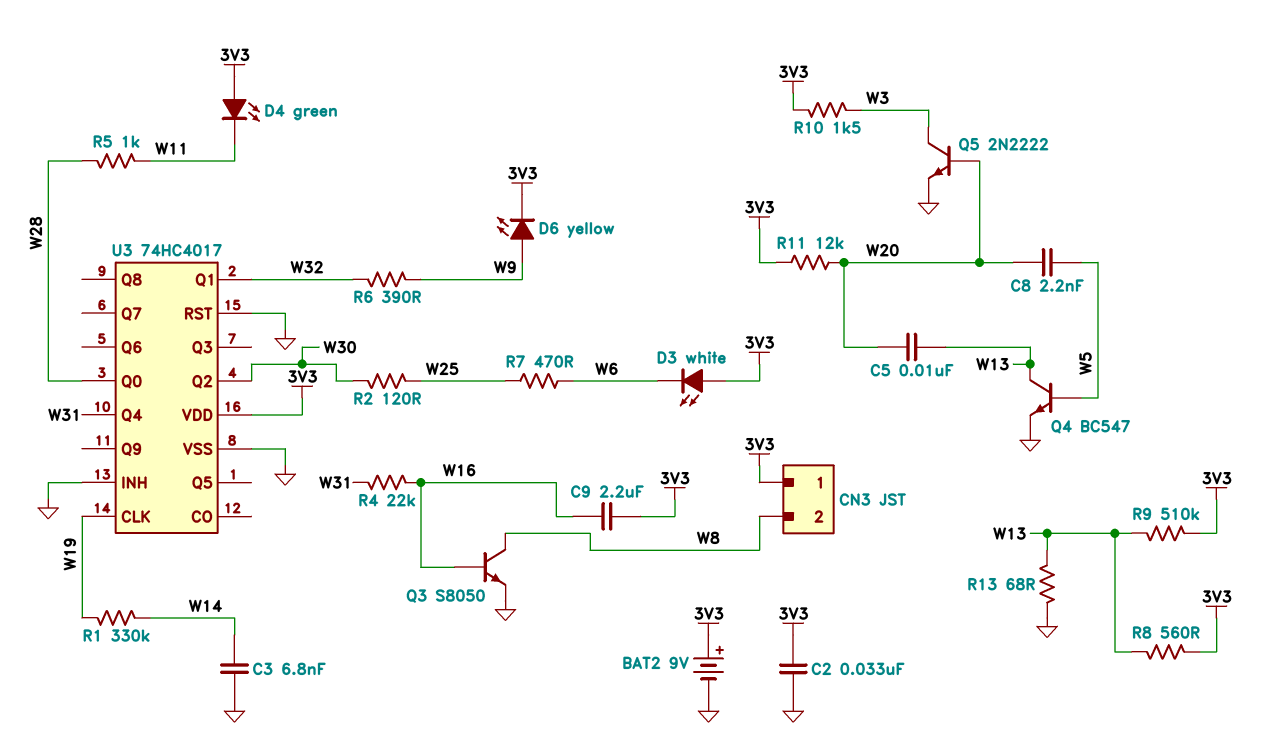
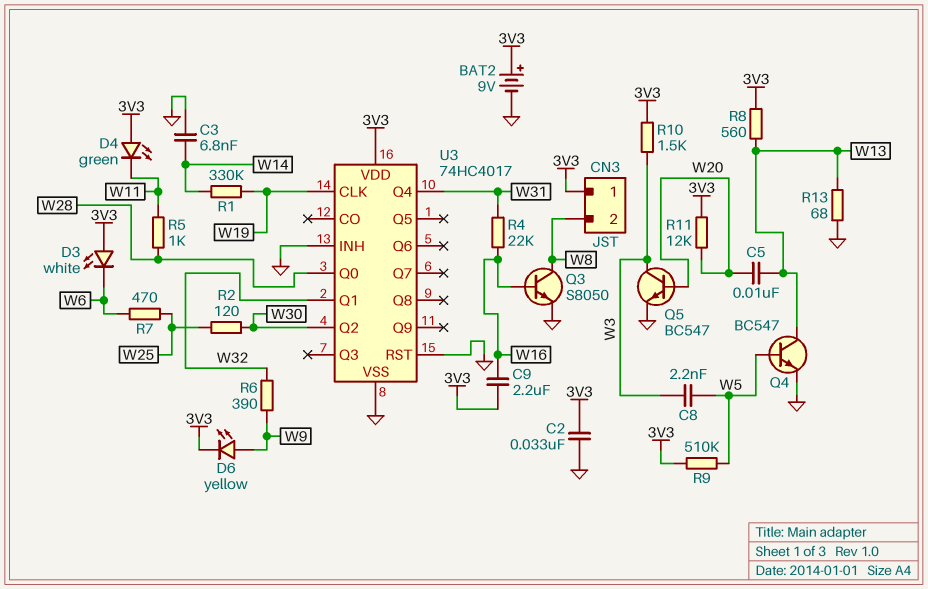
C8: 2.2nF (W5, W20) -> 2.2nF (W3, W5)
Q5: NPN 2N2222 (B W20, C W3, E GND) -> NPN BC547 (B W20, C W3, E GND)
R9: 510k (3V3, W13) -> 510k (3V3, W5)

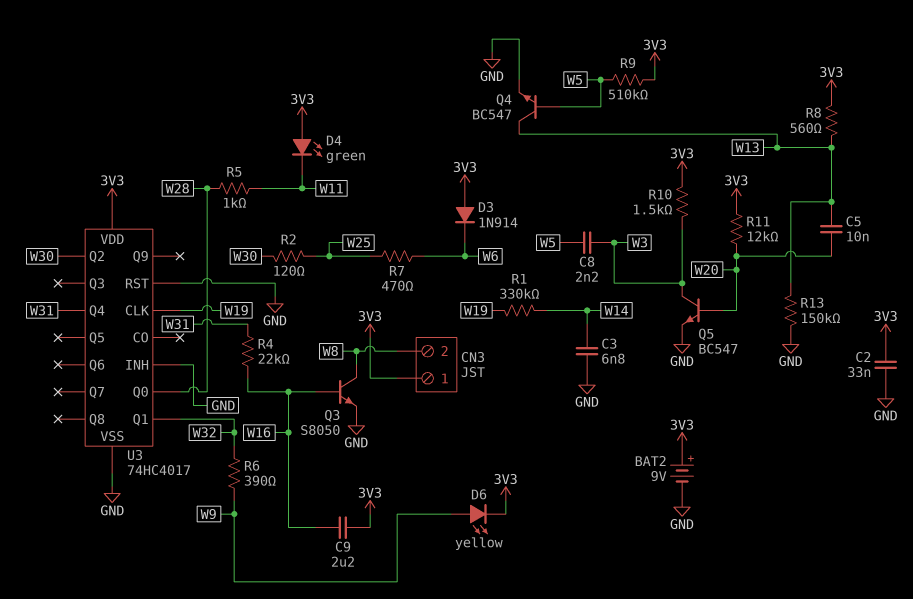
D3: LED white (A 3V3, K W6) -> diode 1N914 (A 3V3, K W6)
R13: 68 (GND, W13) -> 150k (GND, W13)

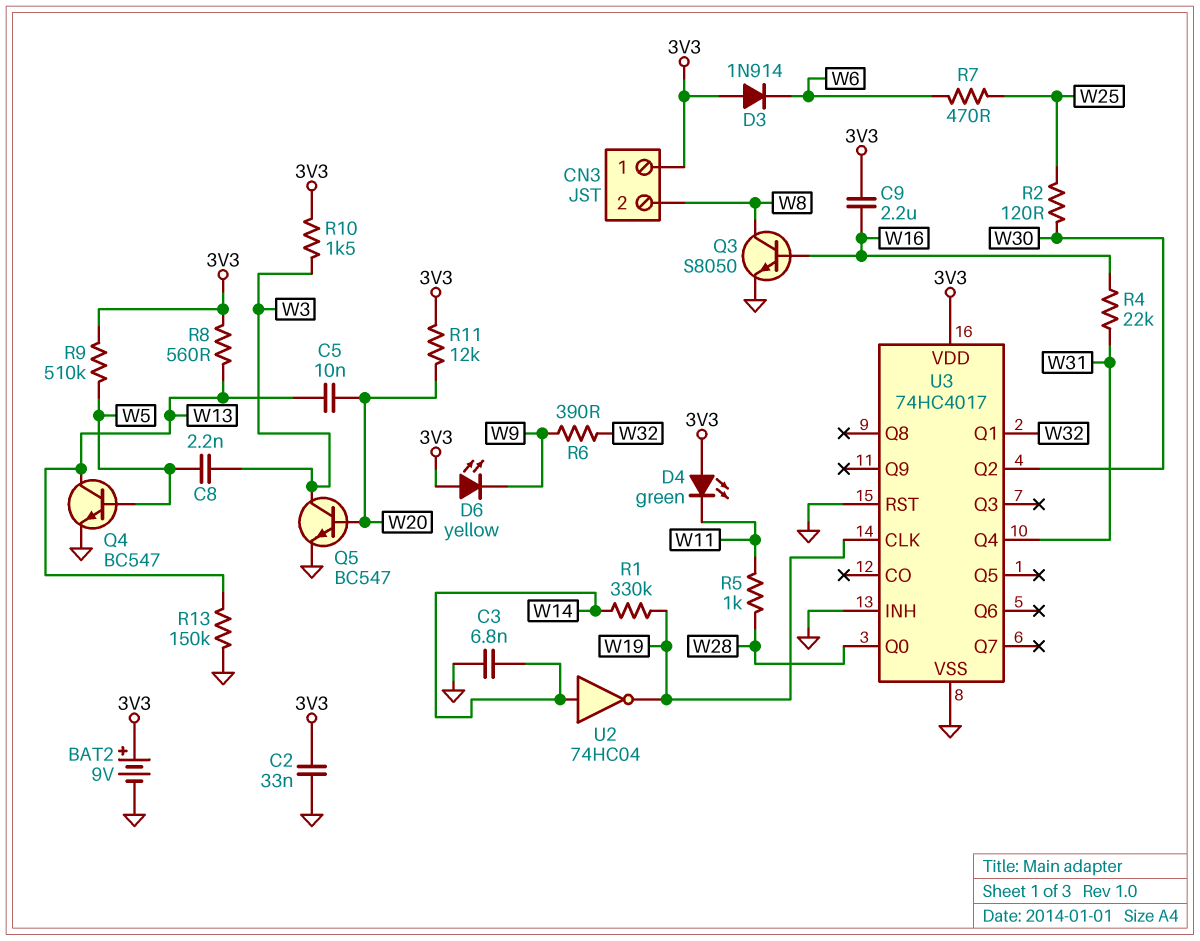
D6: LED yellow (A W9, K 3V3) -> LED yellow (A 3V3, K W9)
U2: none -> NOT 74HC04 (in W14, out W19)

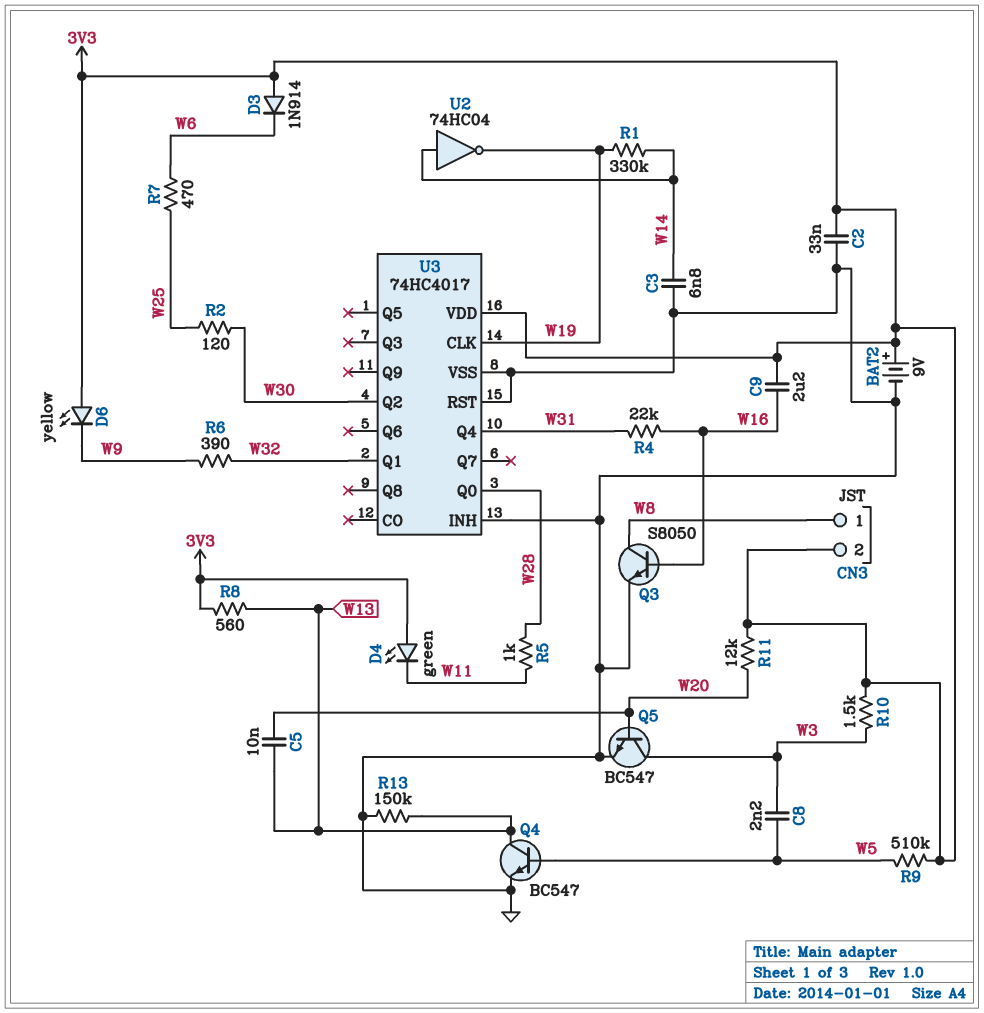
CN3 pin 1: 3V3 -> W8
CN3 pin 2: W8 -> 3V3

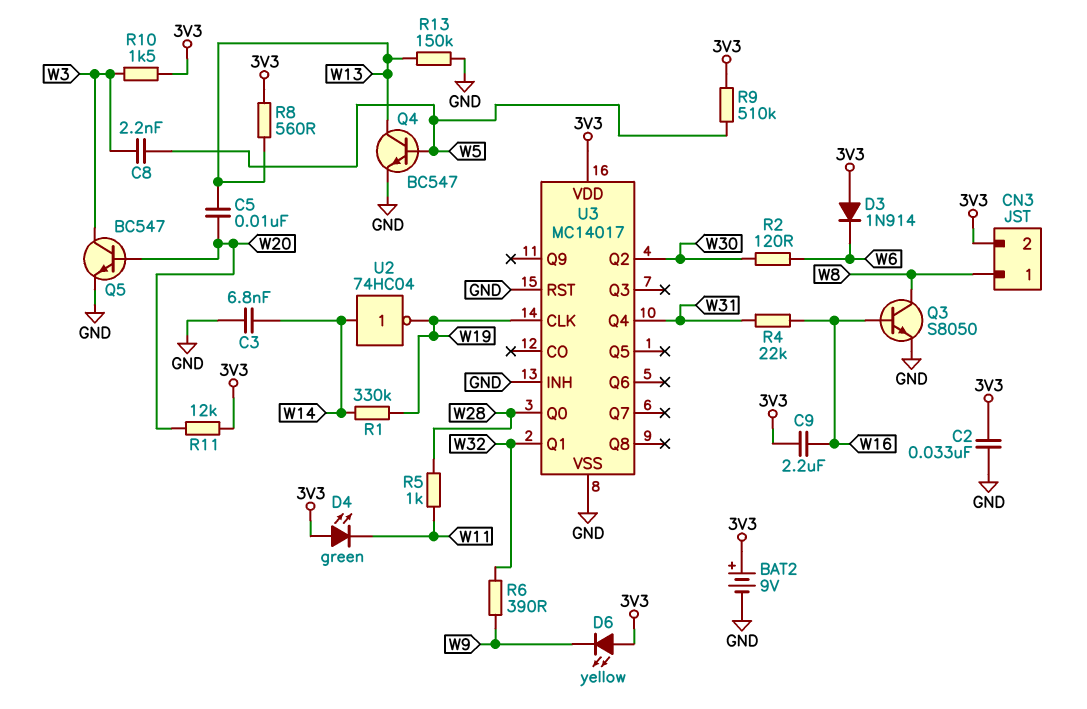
R2: 120 (W25, W30) -> 120 (W6, W30)
R7: 470 (W6, W25) -> none
U3: 74HC4017 -> MC14017

